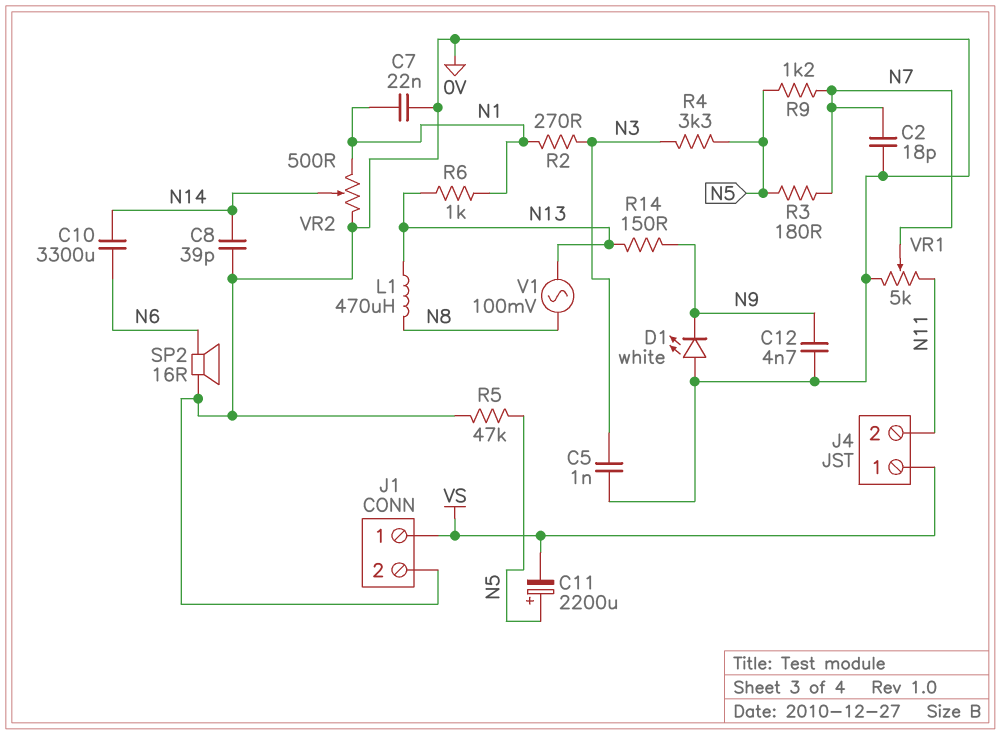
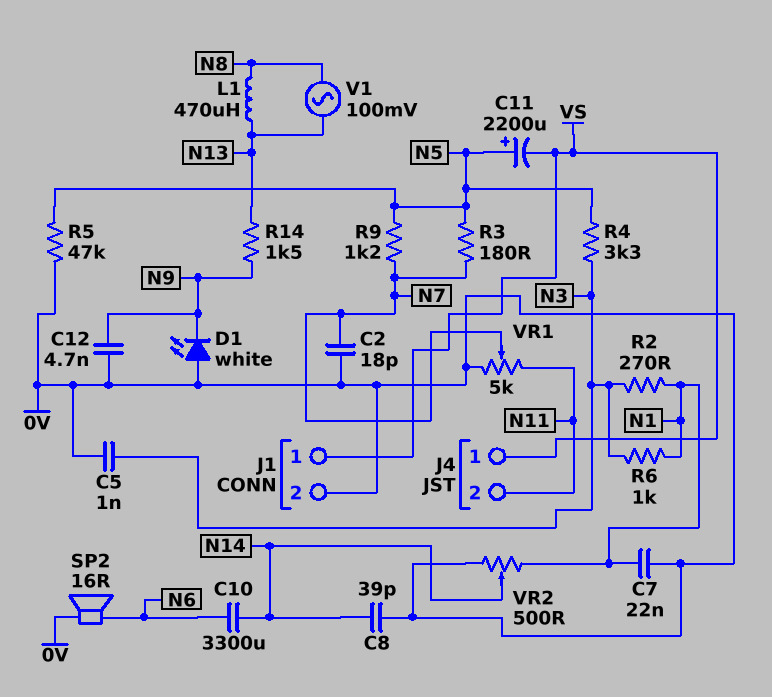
R6: 1k (N1, N13) -> 1k (N1, N3)
R14: 150 (N9, N13) -> 1.5k (N9, N13)

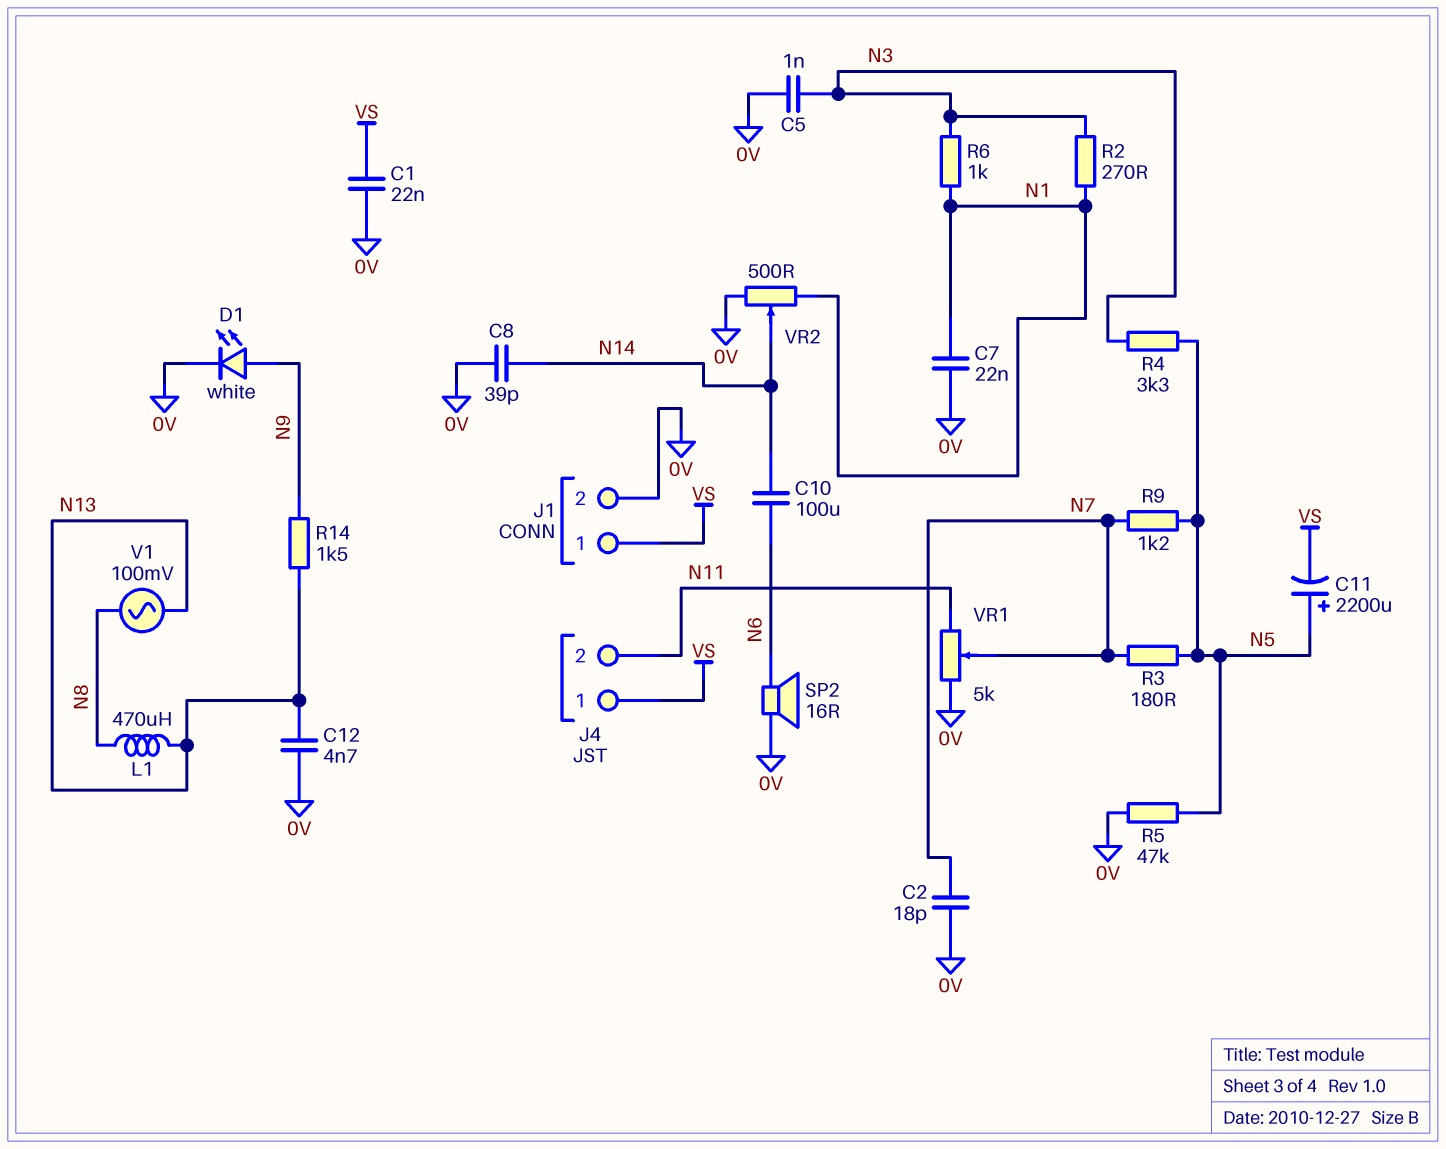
C1: none -> 22nF (0V, VS)
C10: 3300uF (N6, N14) -> 100uF (N6, N14)
C12: 4.7nF (0V, N9) -> 4.7nF (0V, N13)
D1: LED white (A 0V, K N9) -> LED white (A N9, K 0V)

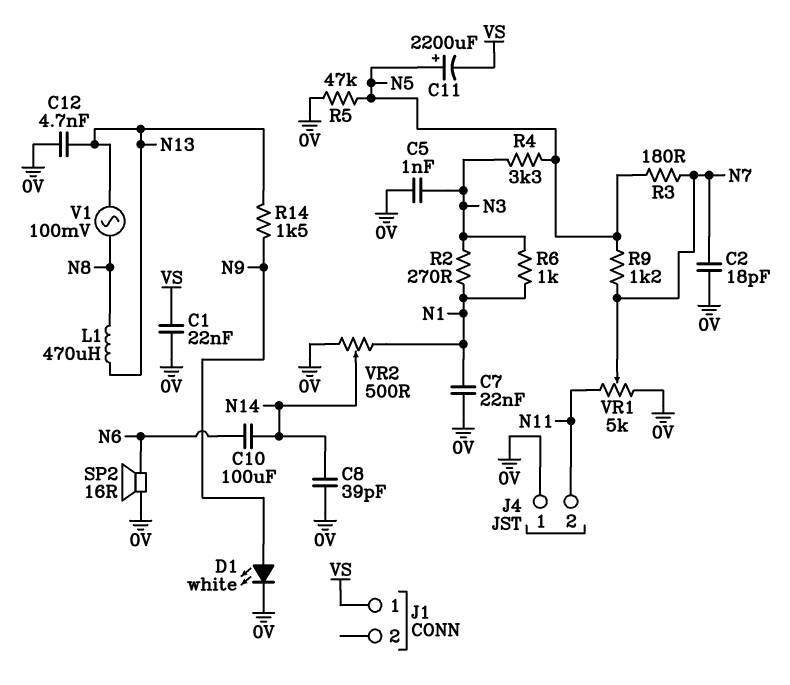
J1 pin 2: 0V -> none
J4 pin 1: VS -> 0V

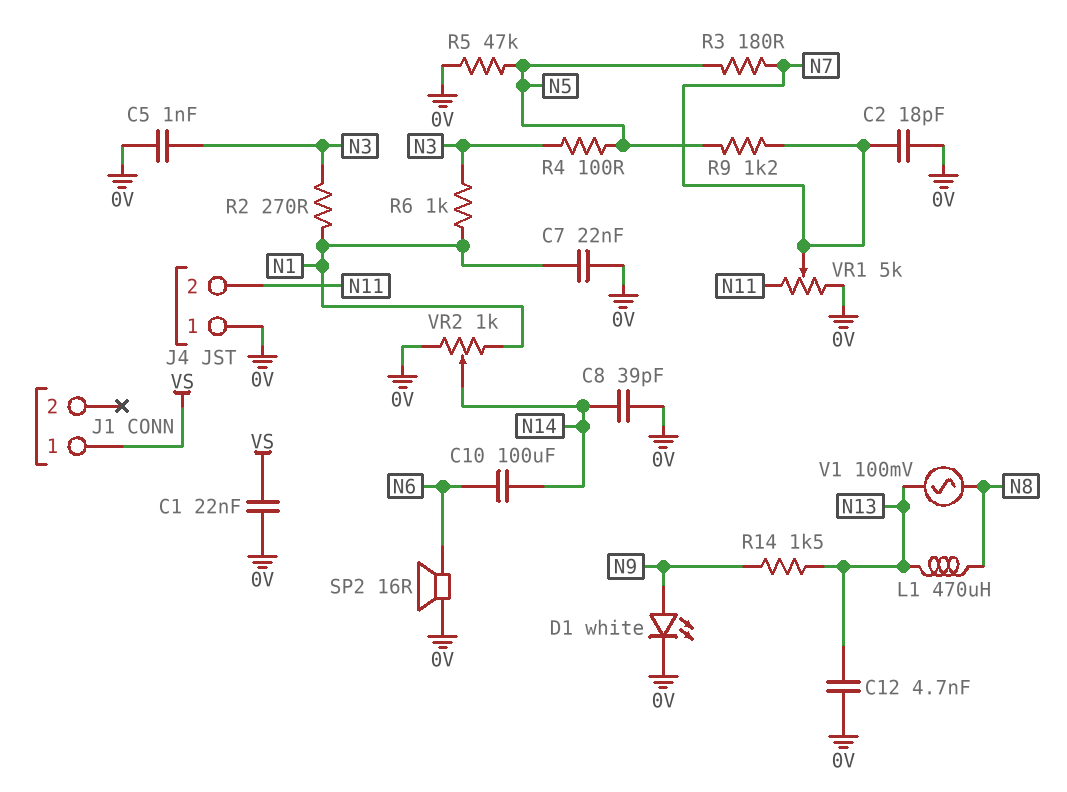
C11: 2200uF (plus N5, minus VS) -> none
R4: 3.3k (N3, N5) -> 100 (N3, N5)
VR2: 500 (0V, N1, wiper N14) -> 1k (0V, N1, wiper N14)

